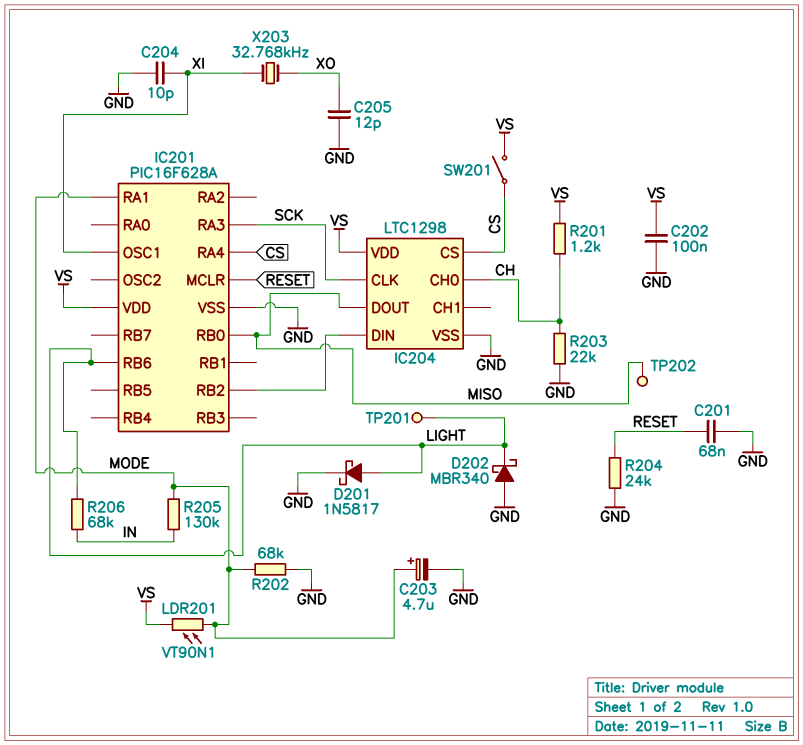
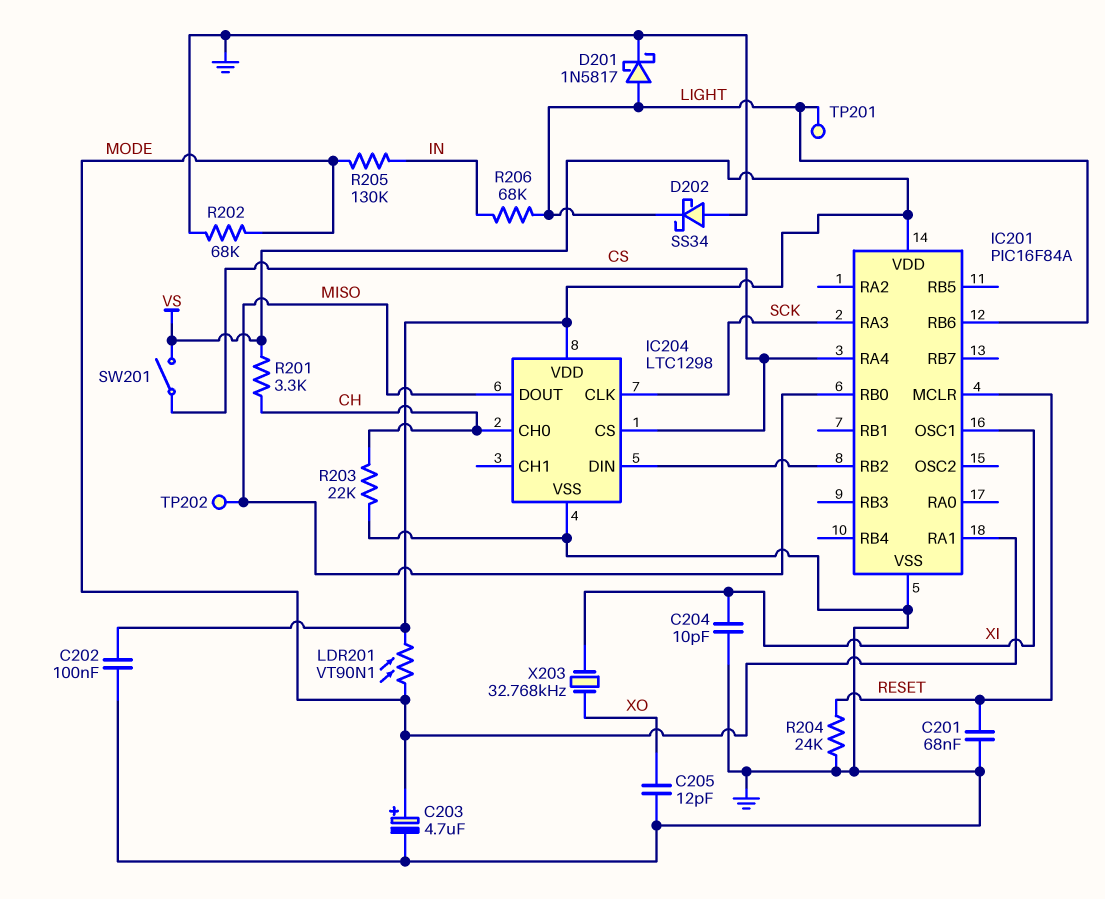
D202: schottky MBR340 (A GND, K LIGHT) -> schottky SS34 (A GND, K LIGHT)
IC201: PIC16F628A -> PIC16F84A
R201: 1.2k (CH, VS) -> 3.3k (CH, VS)

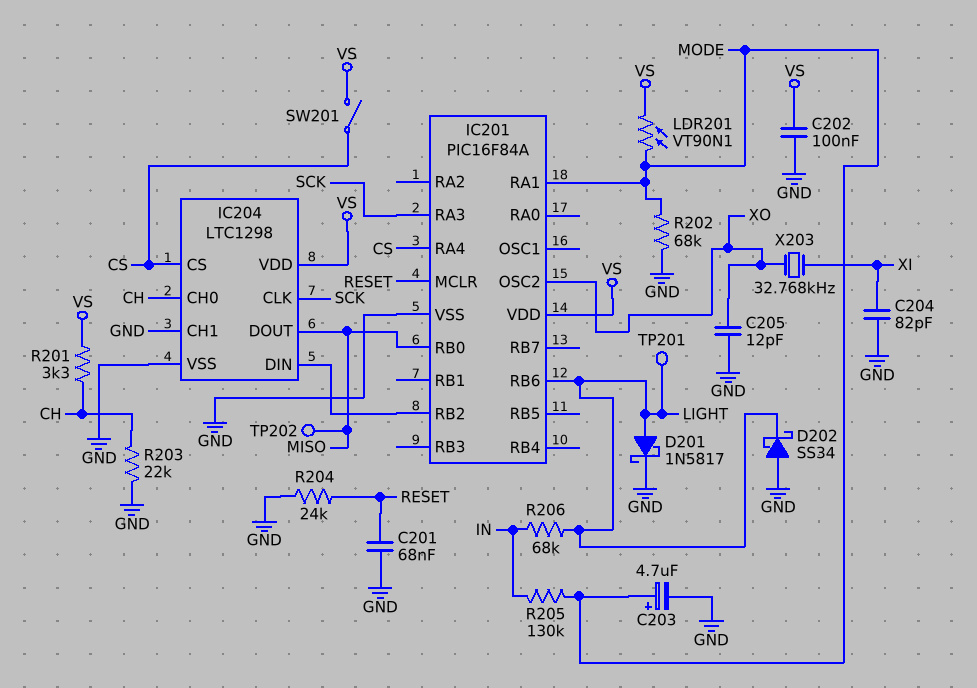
C204: 10pF (GND, XI) -> 82pF (GND, XI)
IC201 pin OSC1: XI -> none
IC201 pin OSC2: none -> XO
IC204 pin CH1: none -> GND

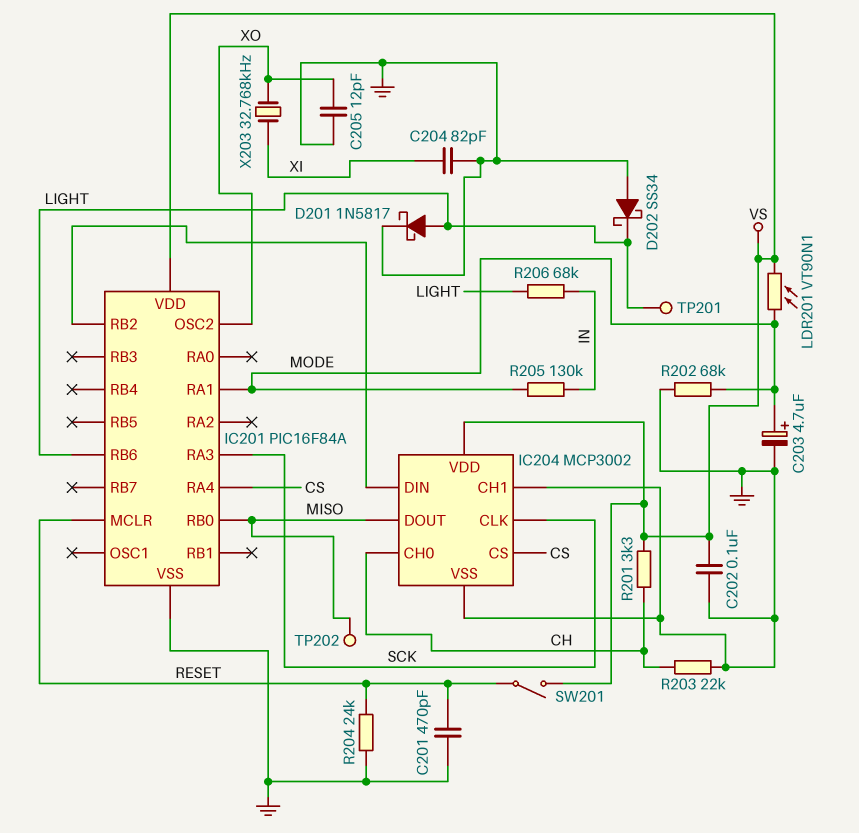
C201: 68nF (GND, RESET) -> 470pF (GND, RESET)
IC204: LTC1298 -> MCP3002
SW201: switch (CS, VS) -> switch (RESET, VS)

